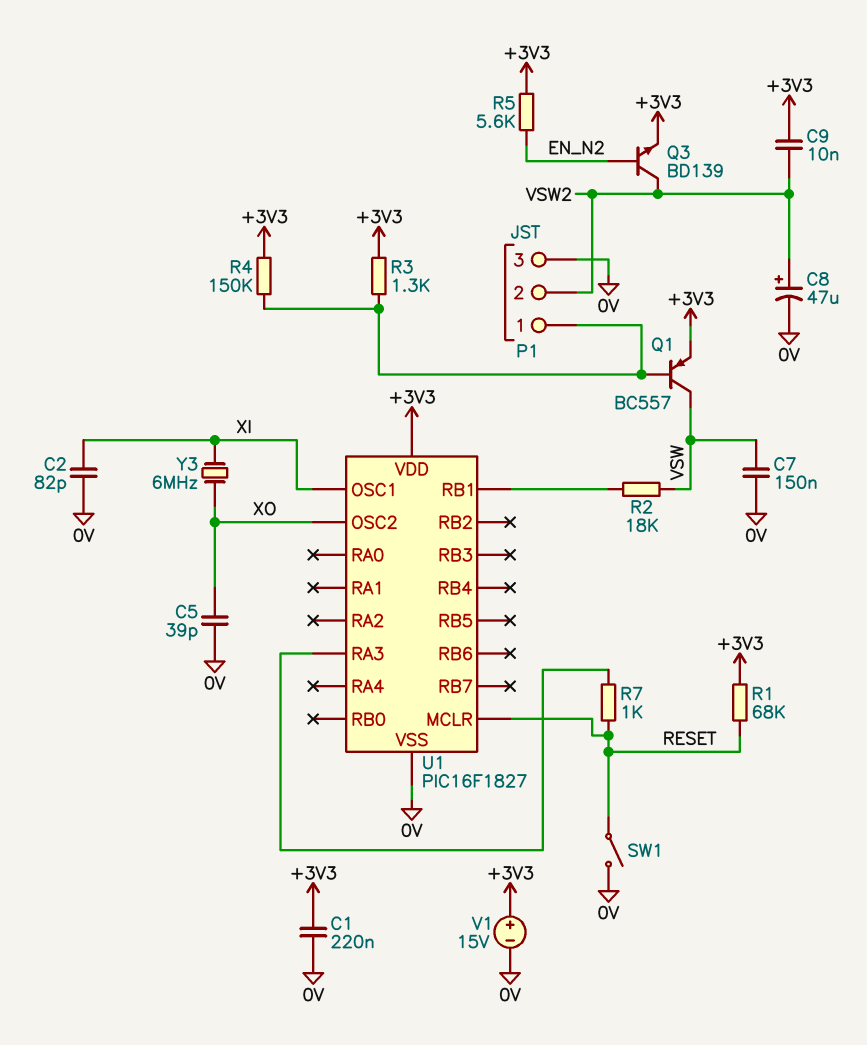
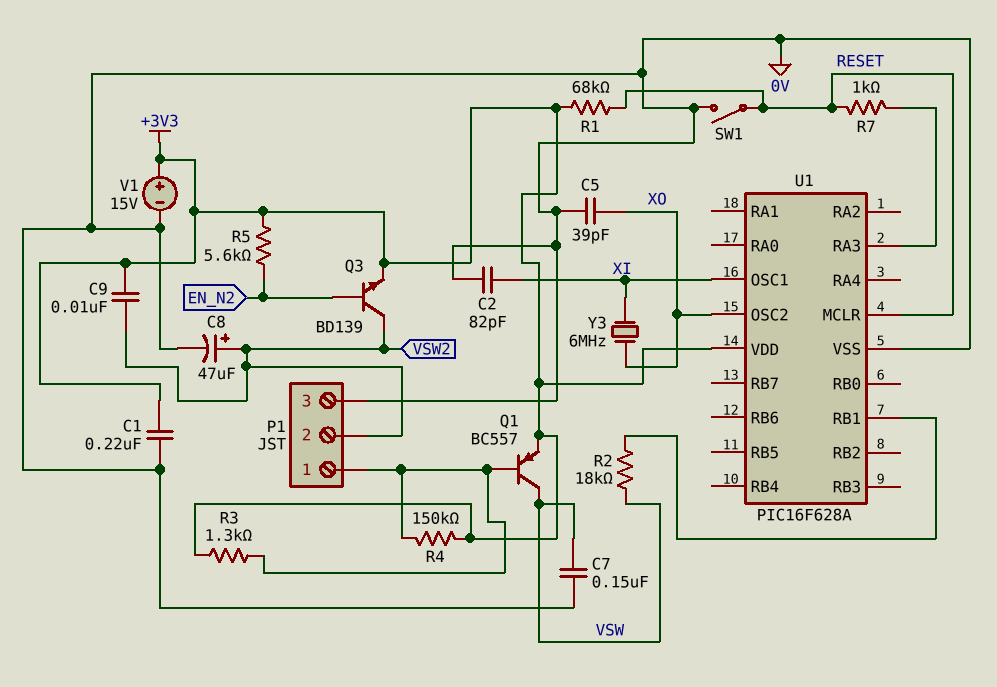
U1: PIC16F1827 -> PIC16F628A

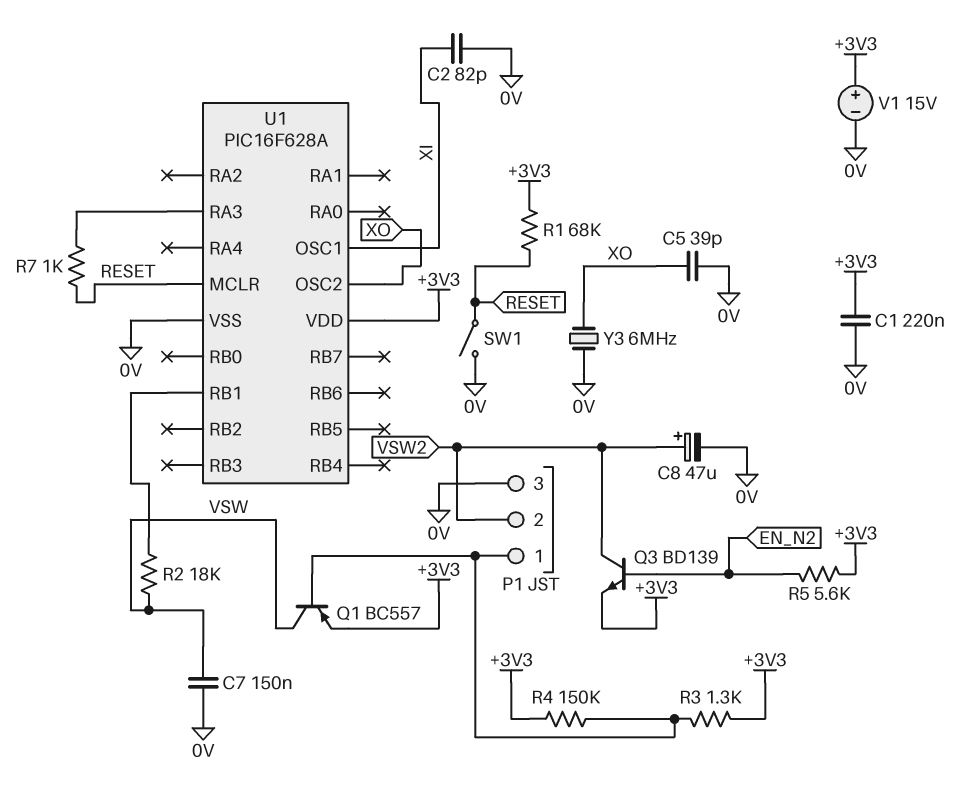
C9: 10nF (+3V3, VSW2) -> none
Y3: 6MHz (XI, XO) -> 6MHz (0V, XO)

